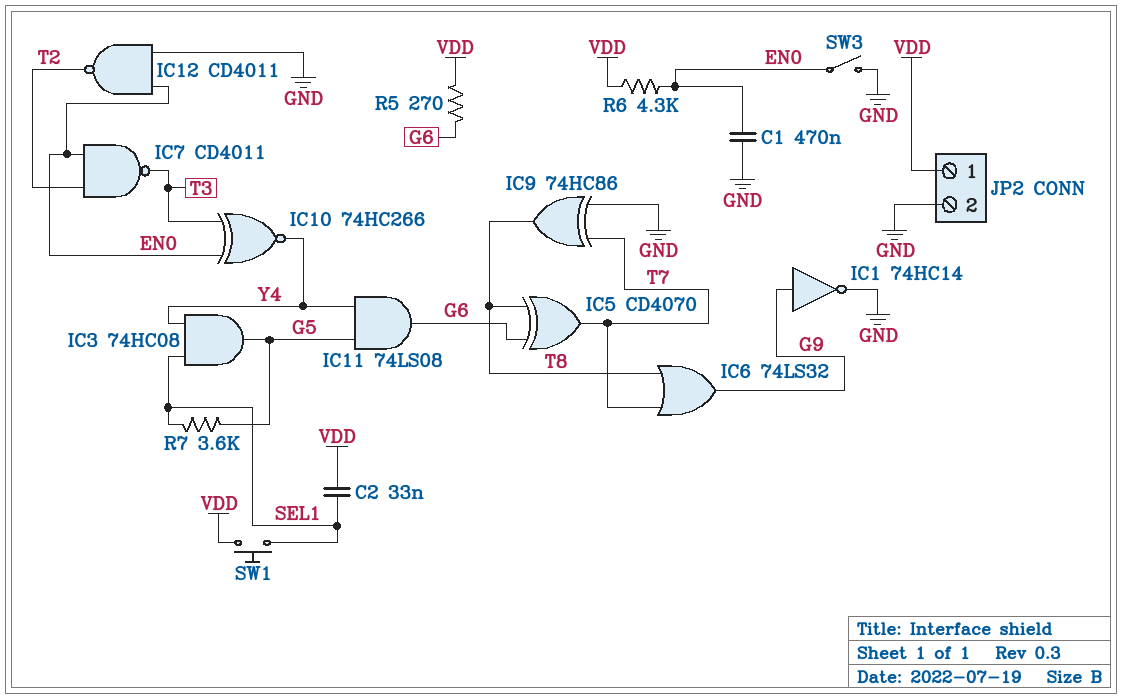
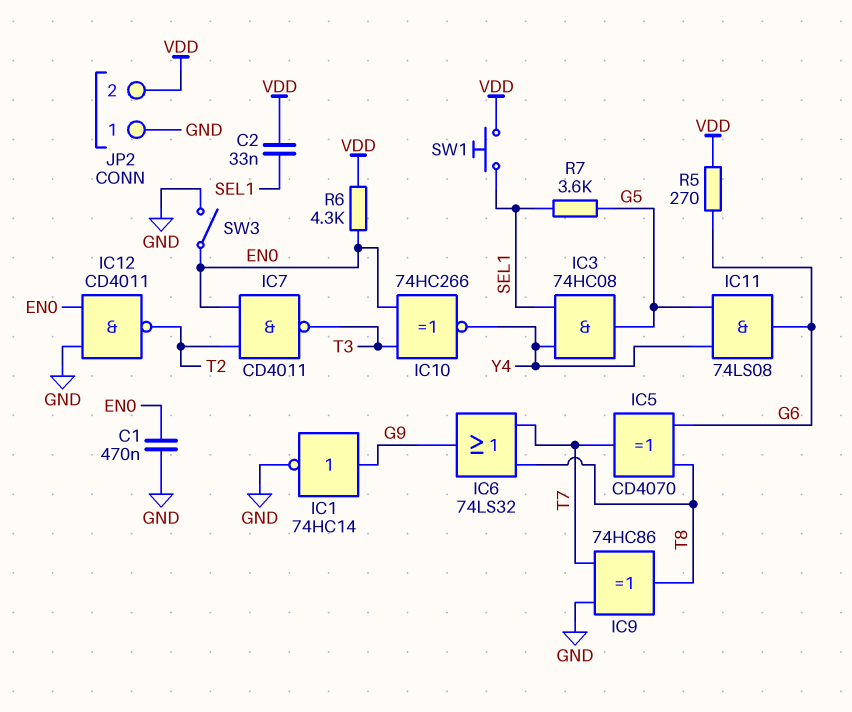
JP2 pin 1: VDD -> GND
JP2 pin 2: GND -> VDD

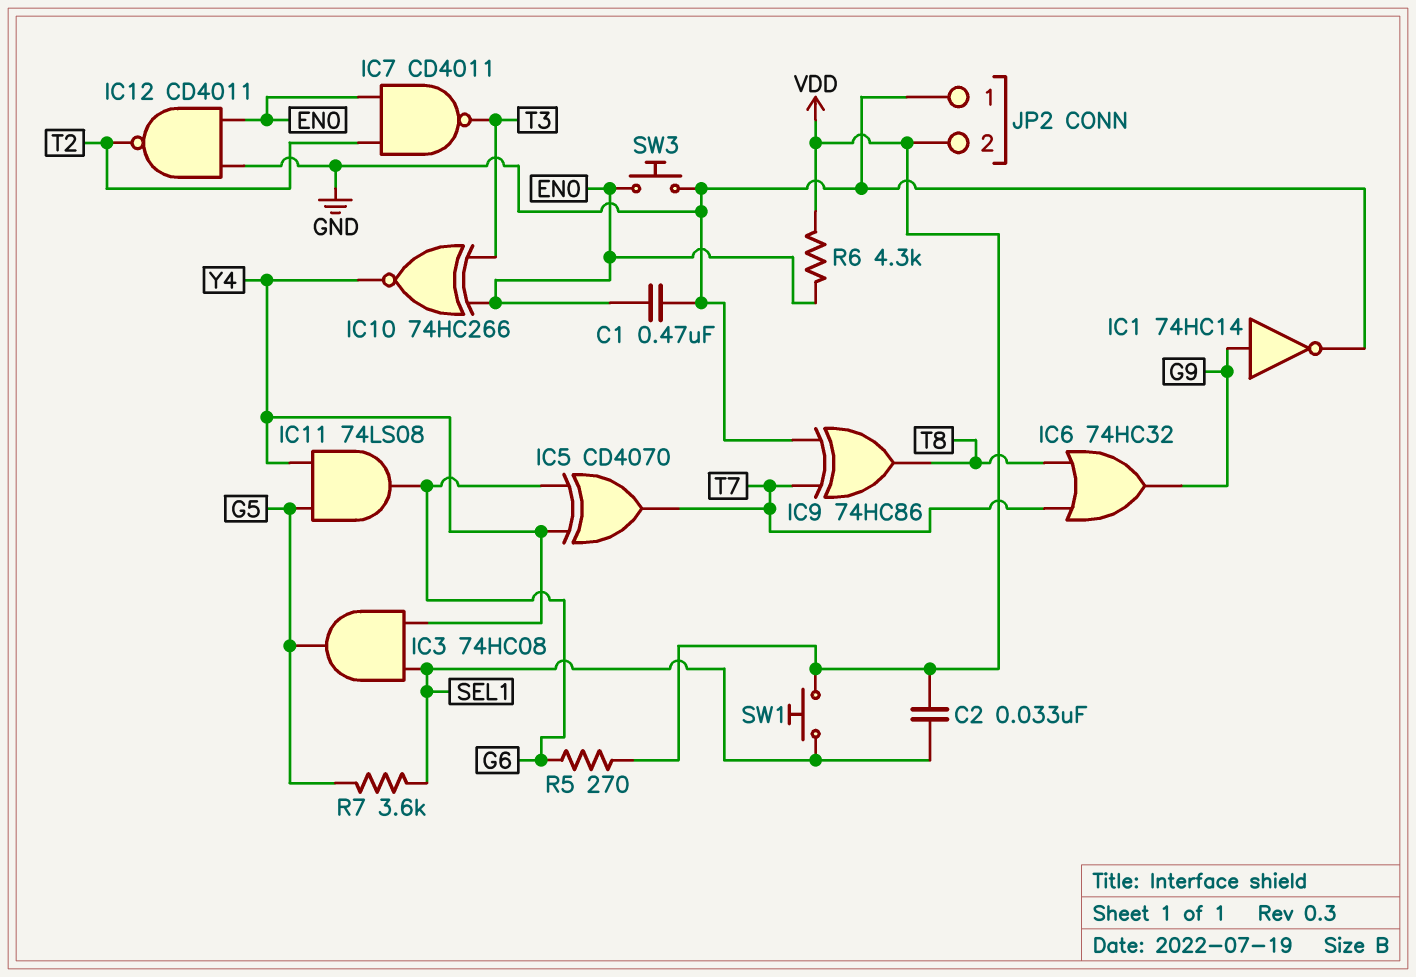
IC5: XOR CD4070 (in G6, in T8, out T7) -> XOR CD4070 (in G6, in Y4, out T7)
IC6: OR 74LS32 (in T7, in T8, out G9) -> OR 74HC32 (in T7, in T8, out G9)
SW3: switch (EN0, GND) -> button (EN0, GND)

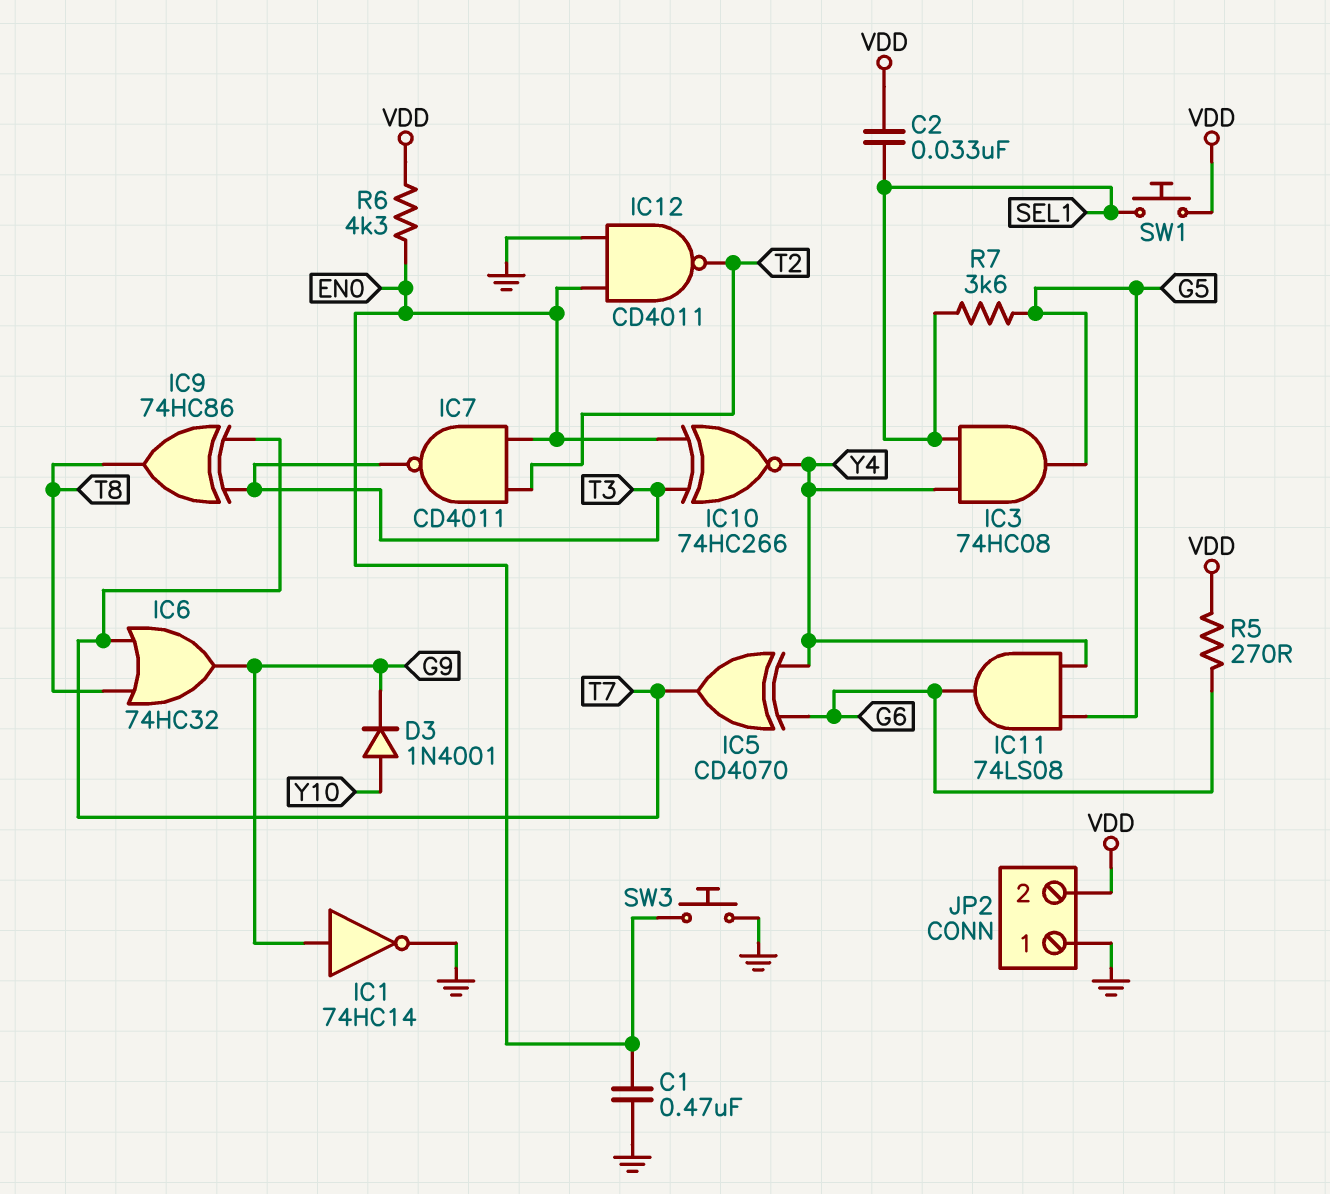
D3: none -> diode 1N4001 (A Y10, K G9)
IC9: XOR 74HC86 (in GND, in T7, out T8) -> XOR 74HC86 (in T3, in T7, out T8)

